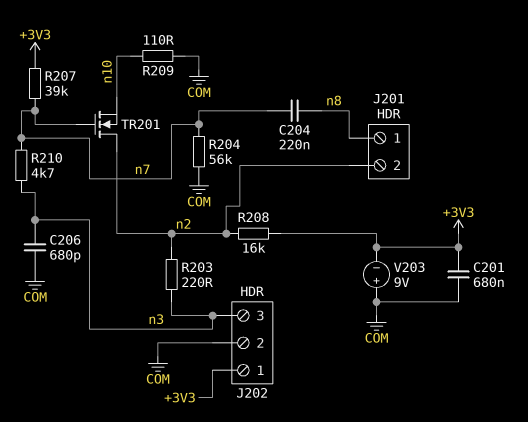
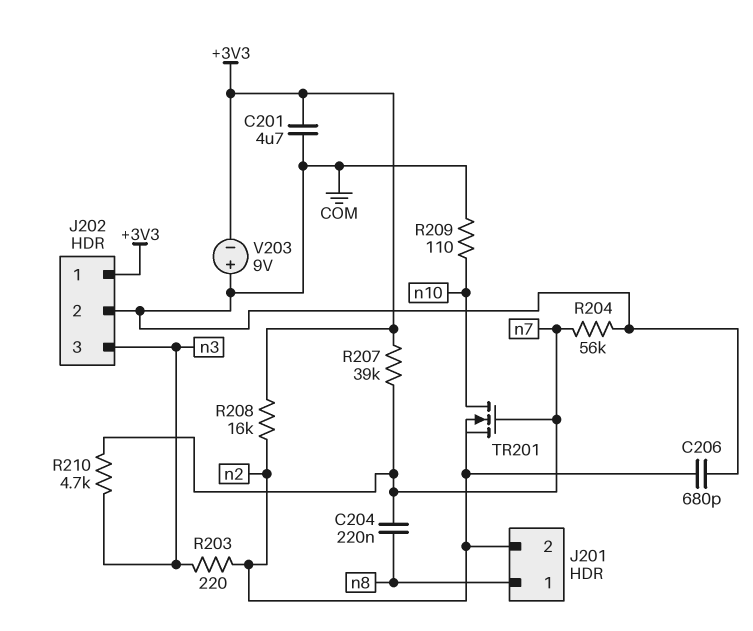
C201: 680nF (+3V3, COM) -> 4.7uF (+3V3, COM)
C206: 680pF (COM, n3) -> 680pF (COM, n2)
TR201: NMOS (G n7, D n2, S n10) -> NMOS (G n7, D n10, S n2)

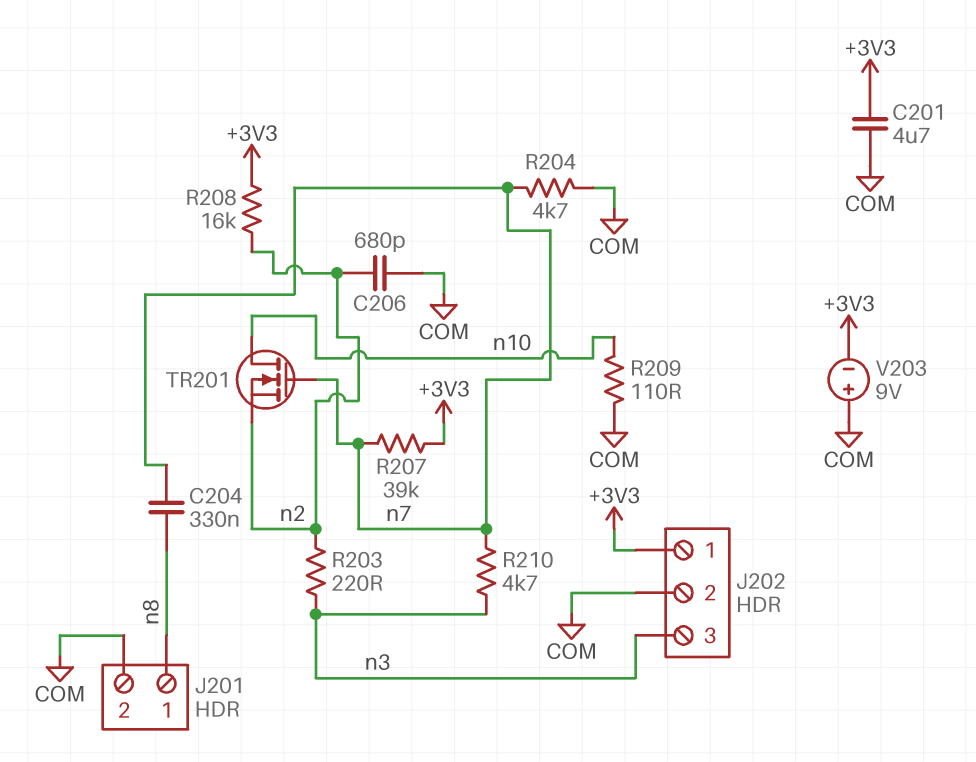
C204: 220nF (n7, n8) -> 330nF (n7, n8)
J201 pin 2: n2 -> COM
R204: 56k (COM, n7) -> 4.7k (COM, n7)

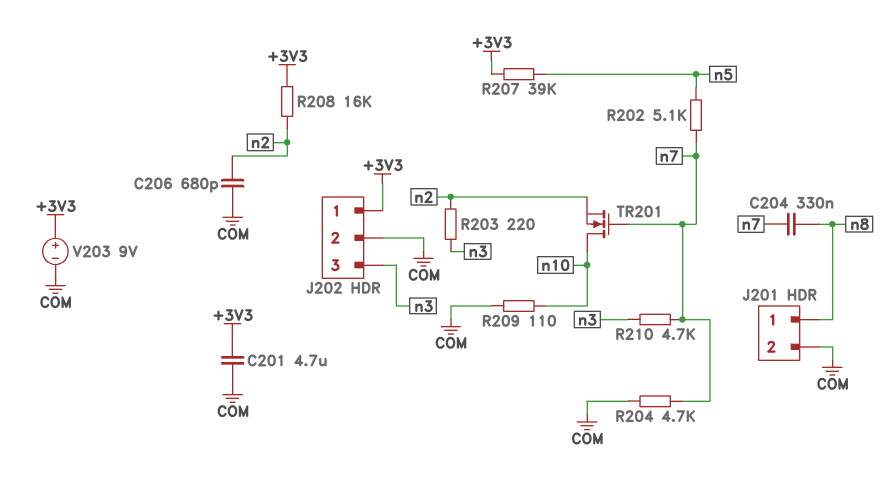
R202: none -> 5.1k (n5, n7)
R207: 39k (+3V3, n7) -> 39k (+3V3, n5)
V203: 9V (plus COM, minus +3V3) -> 9V (plus +3V3, minus COM)

